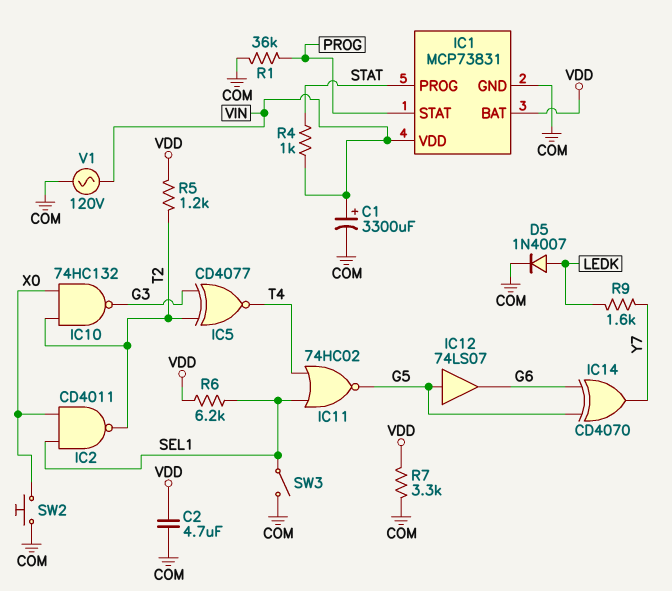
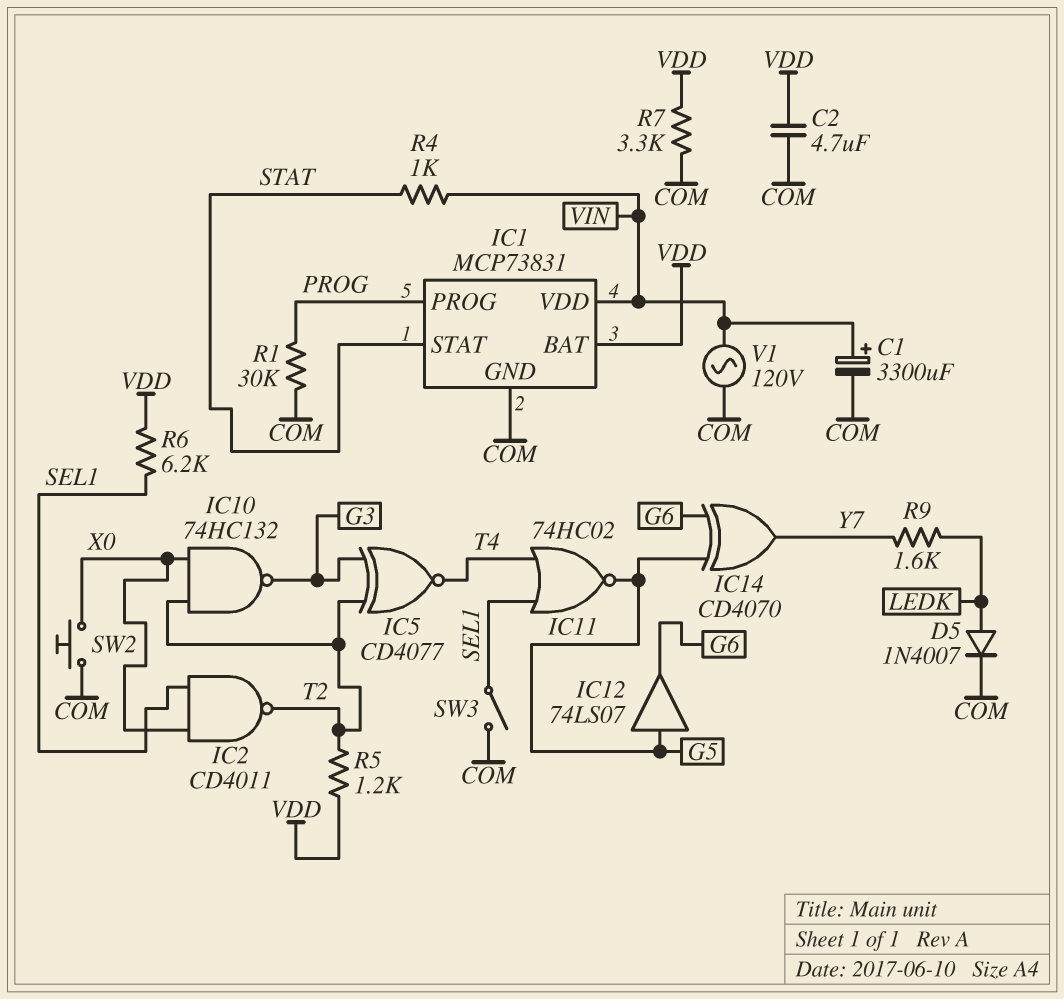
IC1 pin PROG: STAT -> PROG
IC1 pin STAT: PROG -> STAT
R1: 36k (COM, PROG) -> 30k (COM, PROG)

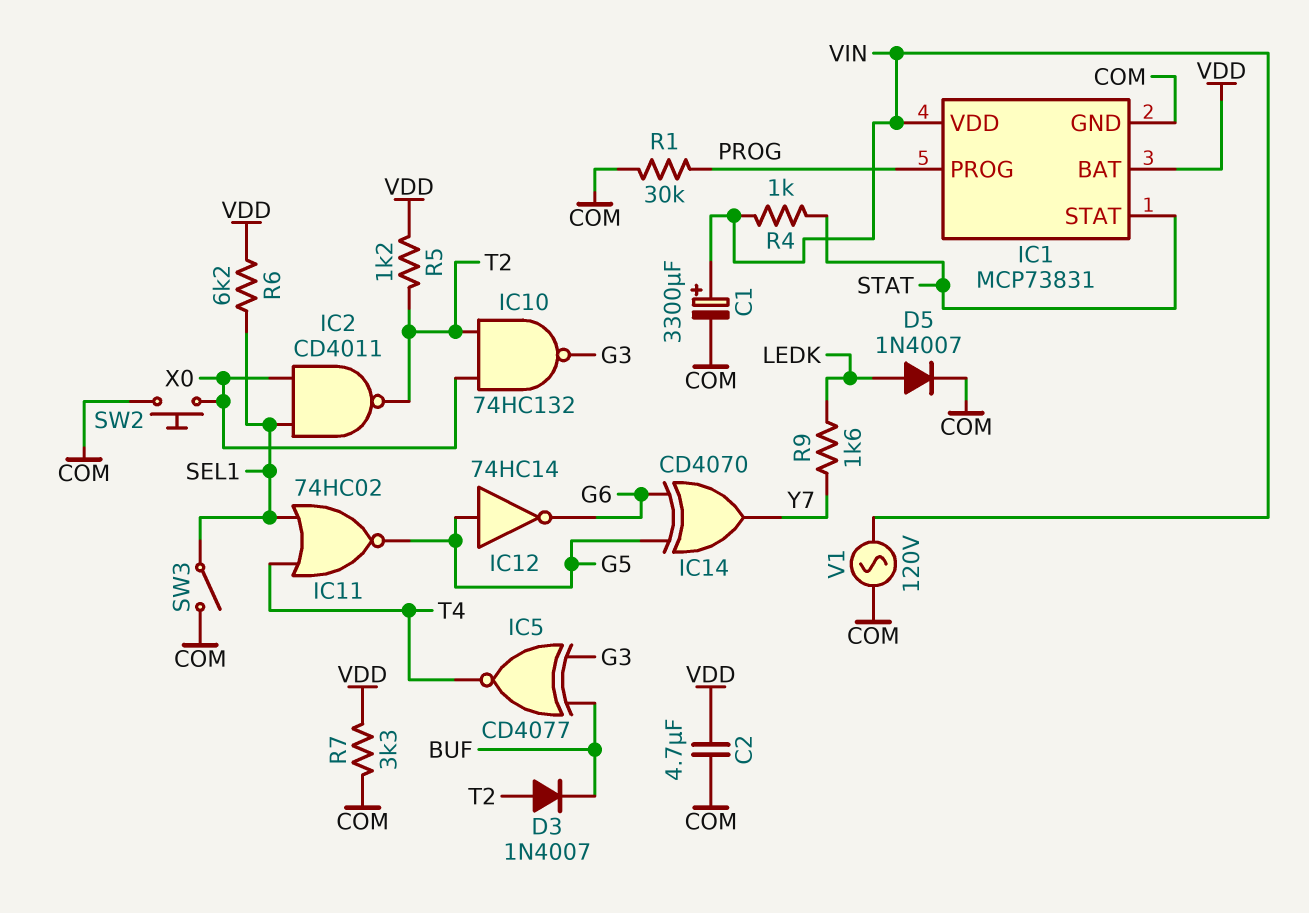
D3: none -> diode 1N4007 (A T2, K BUF)
IC5: XNOR CD4077 (in G3, in T2, out T4) -> XNOR CD4077 (in BUF, in G3, out T4)
IC12: buffer 74LS07 (in G5, out G6) -> NOT 74HC14 (in G5, out G6)

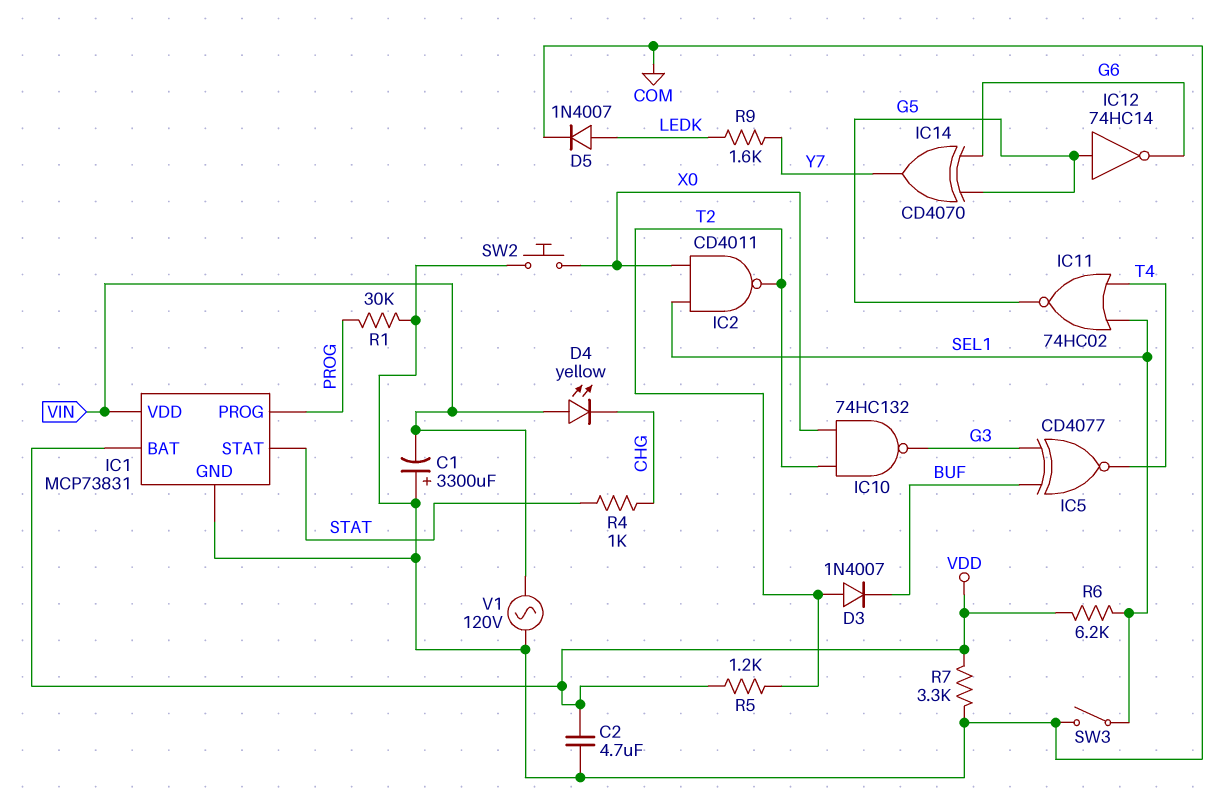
C1: 3300uF (plus VIN, minus COM) -> 3300uF (plus COM, minus VIN)
D4: none -> LED yellow (A VIN, K CHG)
R4: 1k (STAT, VIN) -> 1k (CHG, STAT)

